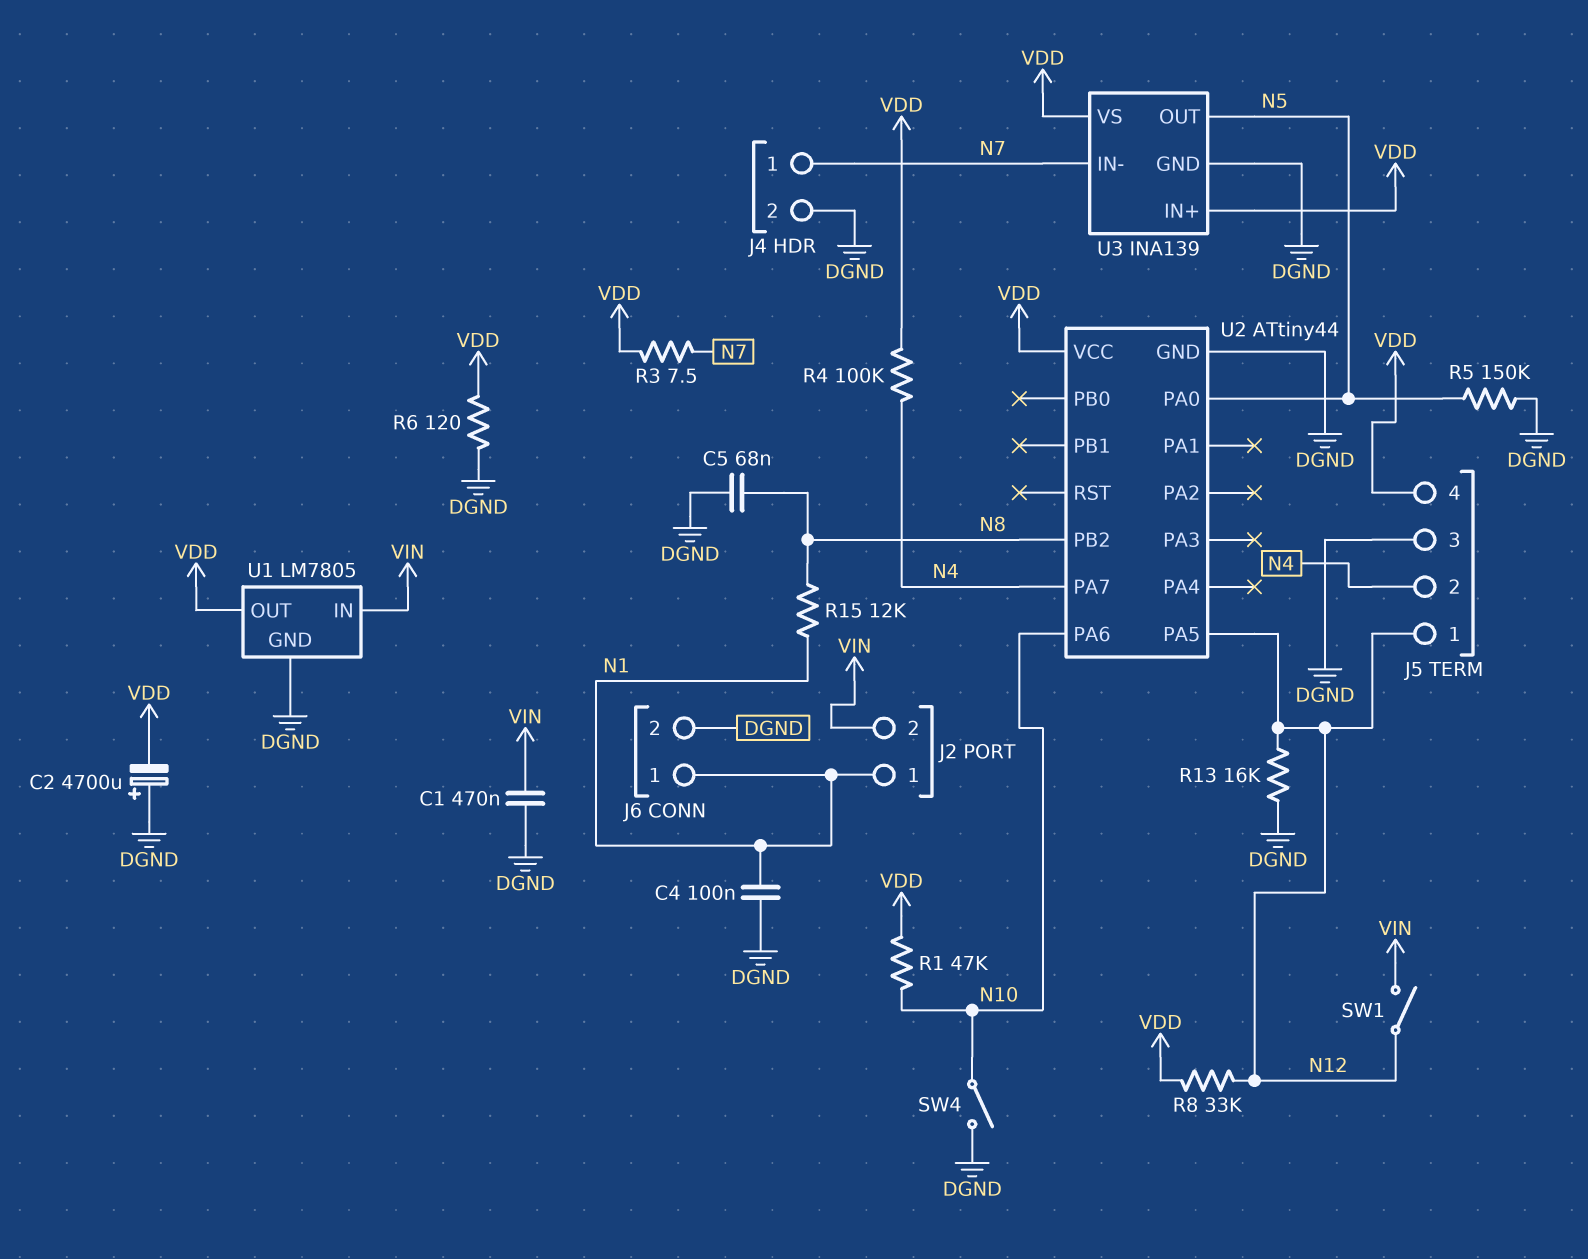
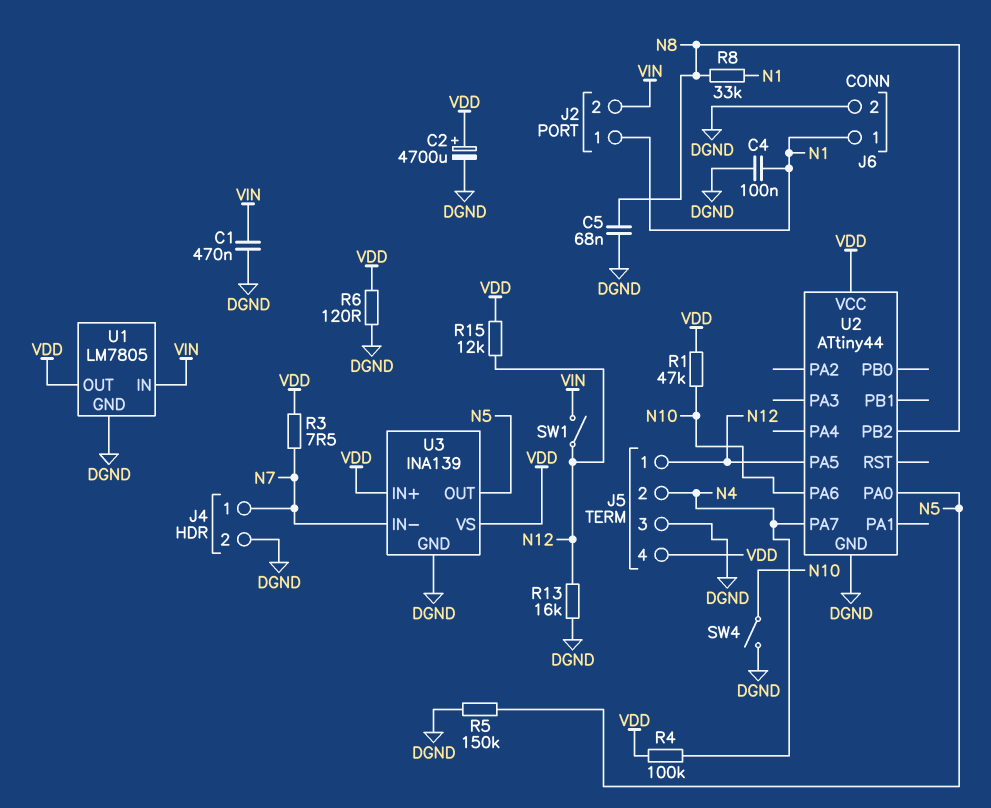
C2: 4700uF (plus DGND, minus VDD) -> 4700uF (plus VDD, minus DGND)
R8: 33k (N12, VDD) -> 33k (N1, N8)
R15: 12k (N1, N8) -> 12k (N12, VDD)

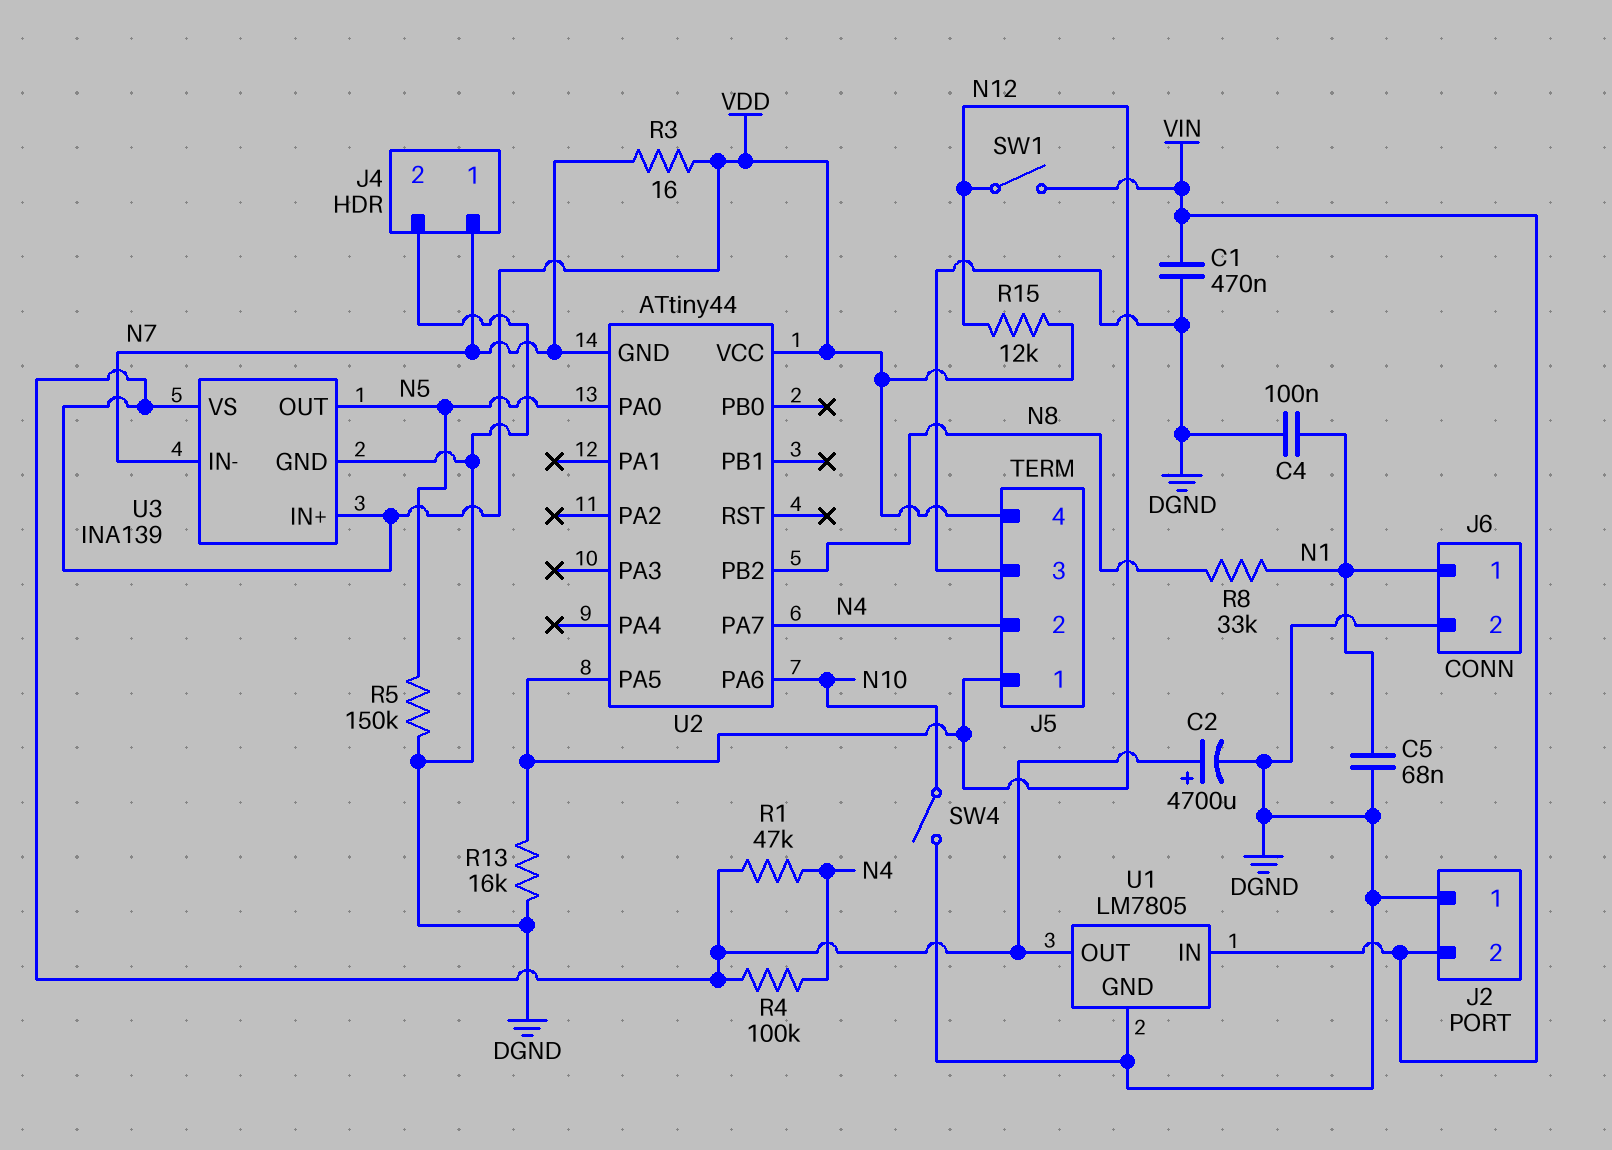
C5: 68nF (DGND, N8) -> 68nF (DGND, N1)
J2 pin 1: N1 -> DGND
R1: 47k (N10, VDD) -> 47k (N4, VDD)
R3: 7.5 (N7, VDD) -> 16 (N7, VDD)
R6: 120 (DGND, VDD) -> none
U2 pin GND: DGND -> N7

